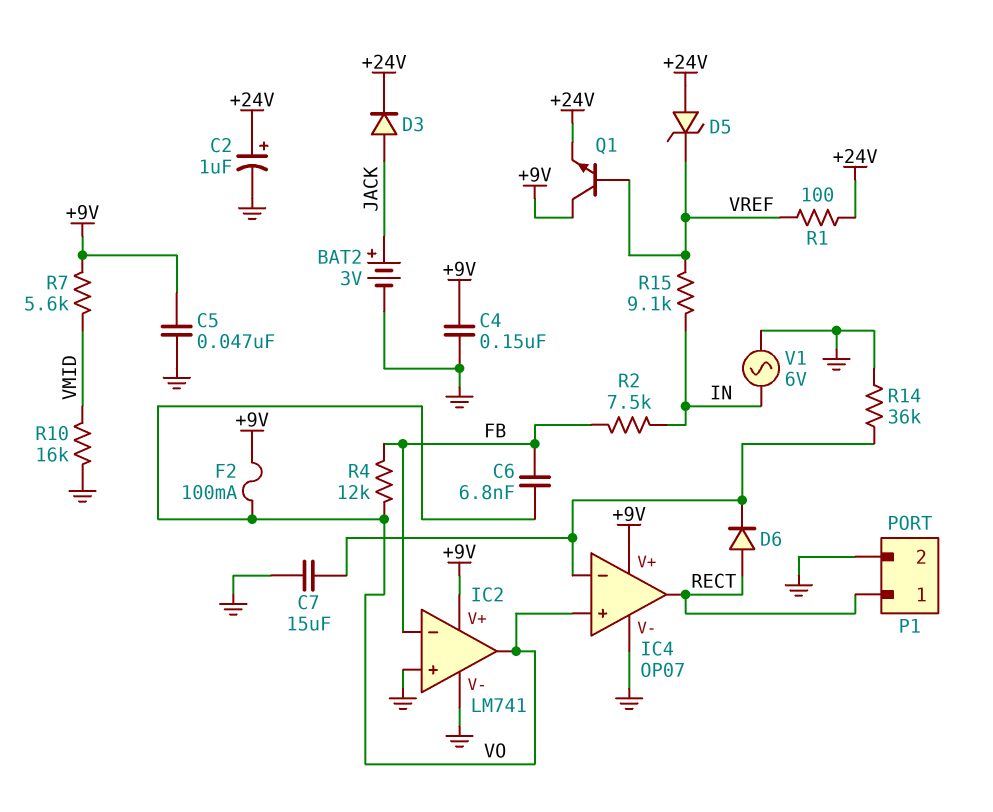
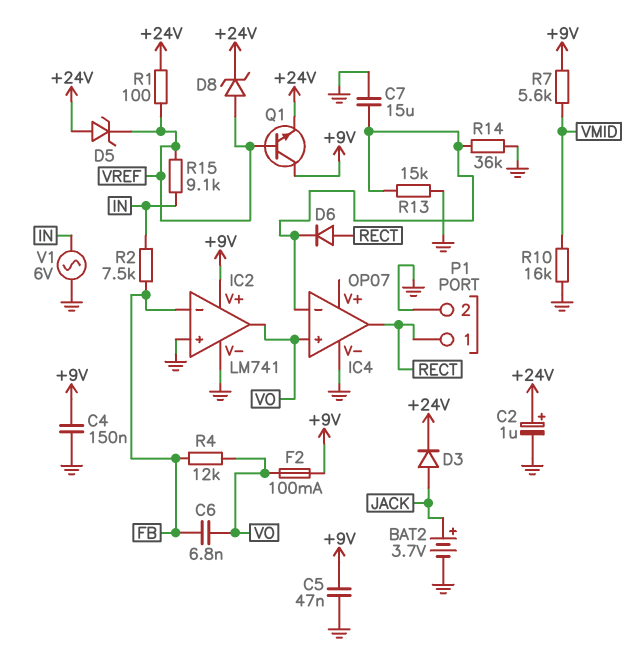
BAT2: 3V (plus JACK, minus GND) -> 3.7V (plus JACK, minus GND)
D8: none -> zener (A VREF, K +24V)
IC4 pin V+: +9V -> none
R13: none -> 15k (GND, IC4/in-)

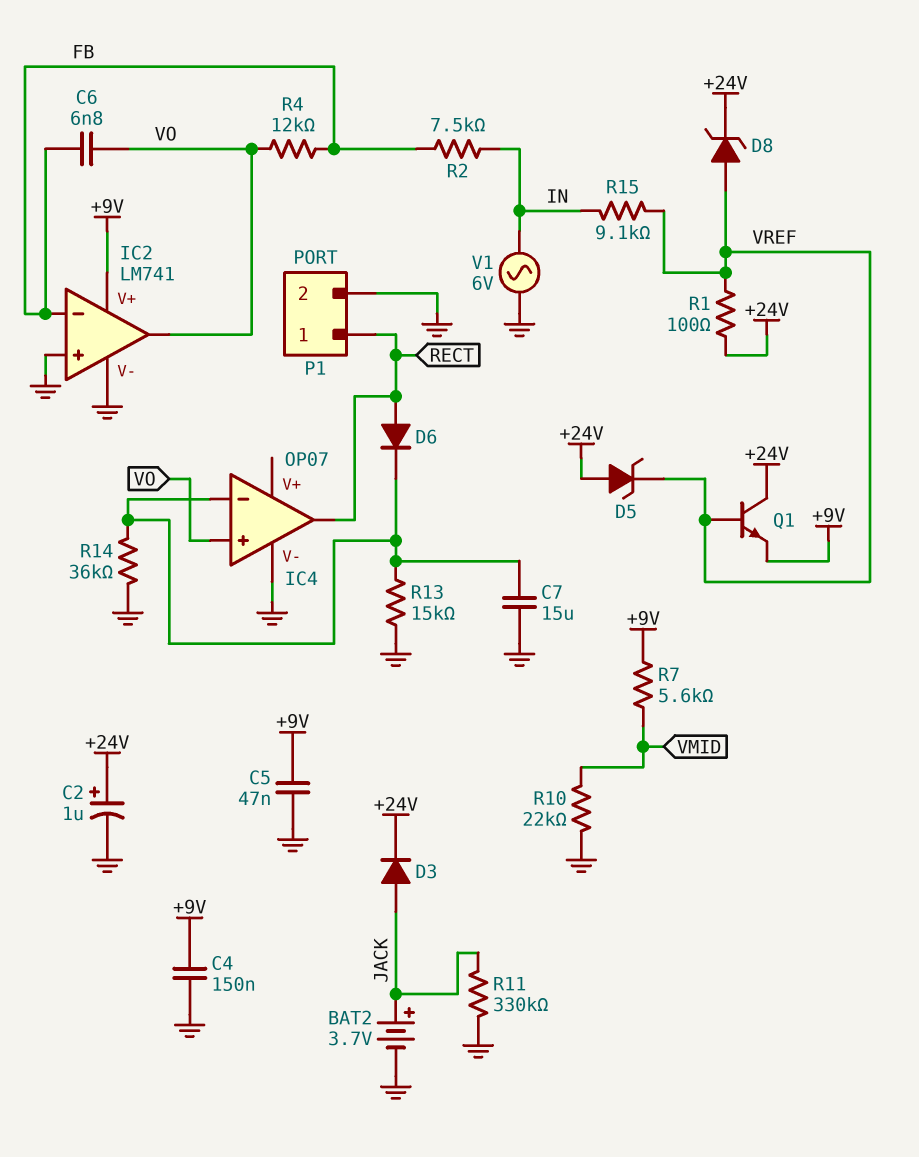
F2: 100mA (+9V, VO) -> none
Q1: NPN (B VREF, C +9V, E +24V) -> NPN (B VREF, C +24V, E +9V)
R10: 16k (GND, VMID) -> 22k (GND, VMID)
R11: none -> 330k (GND, JACK)

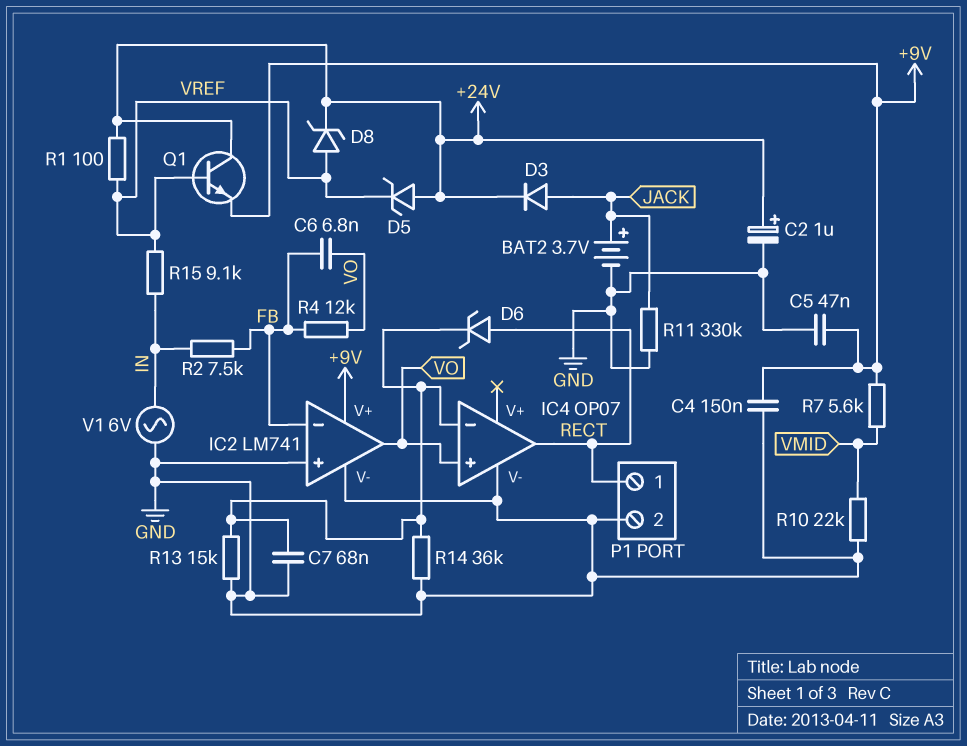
C7: 15uF (GND, IC4/in-) -> 68nF (GND, IC4/in-)
D6: diode (A RECT, K IC4/in-) -> zener (A RECT, K IC4/in-)

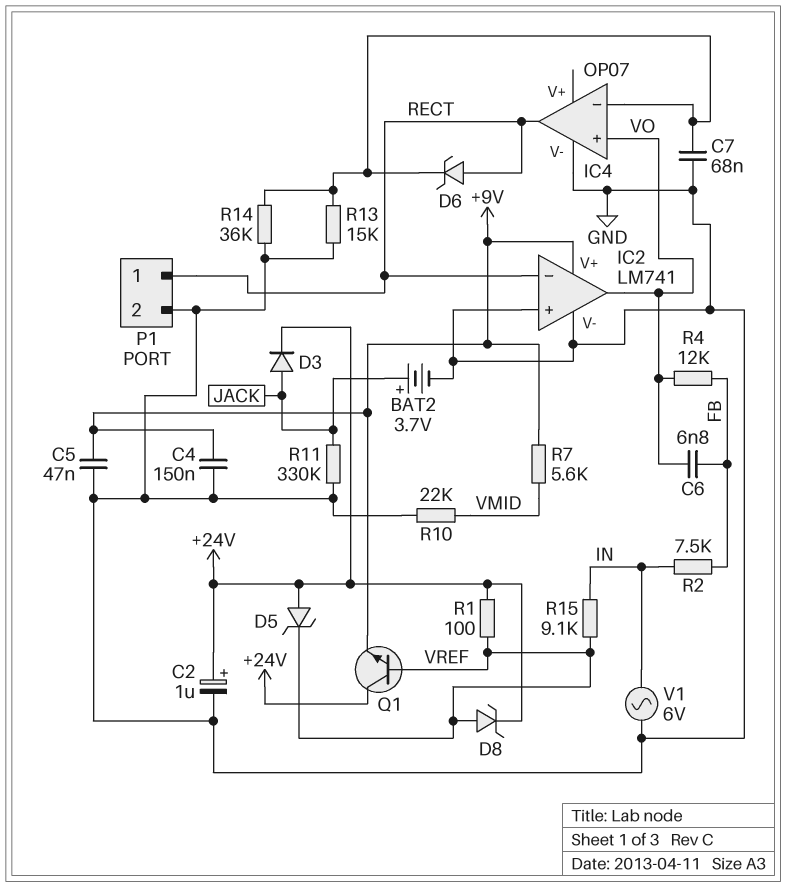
IC2 pin in-: FB -> RECT

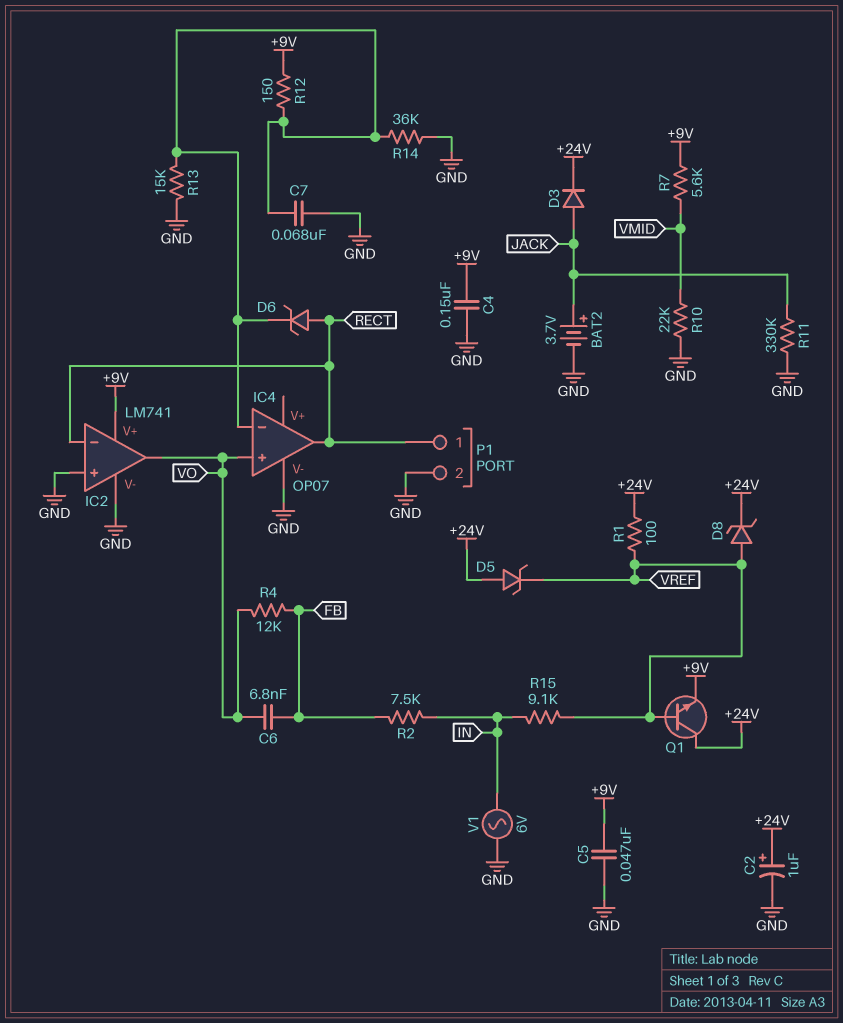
R12: none -> 150 (+9V, IC4/in-)

